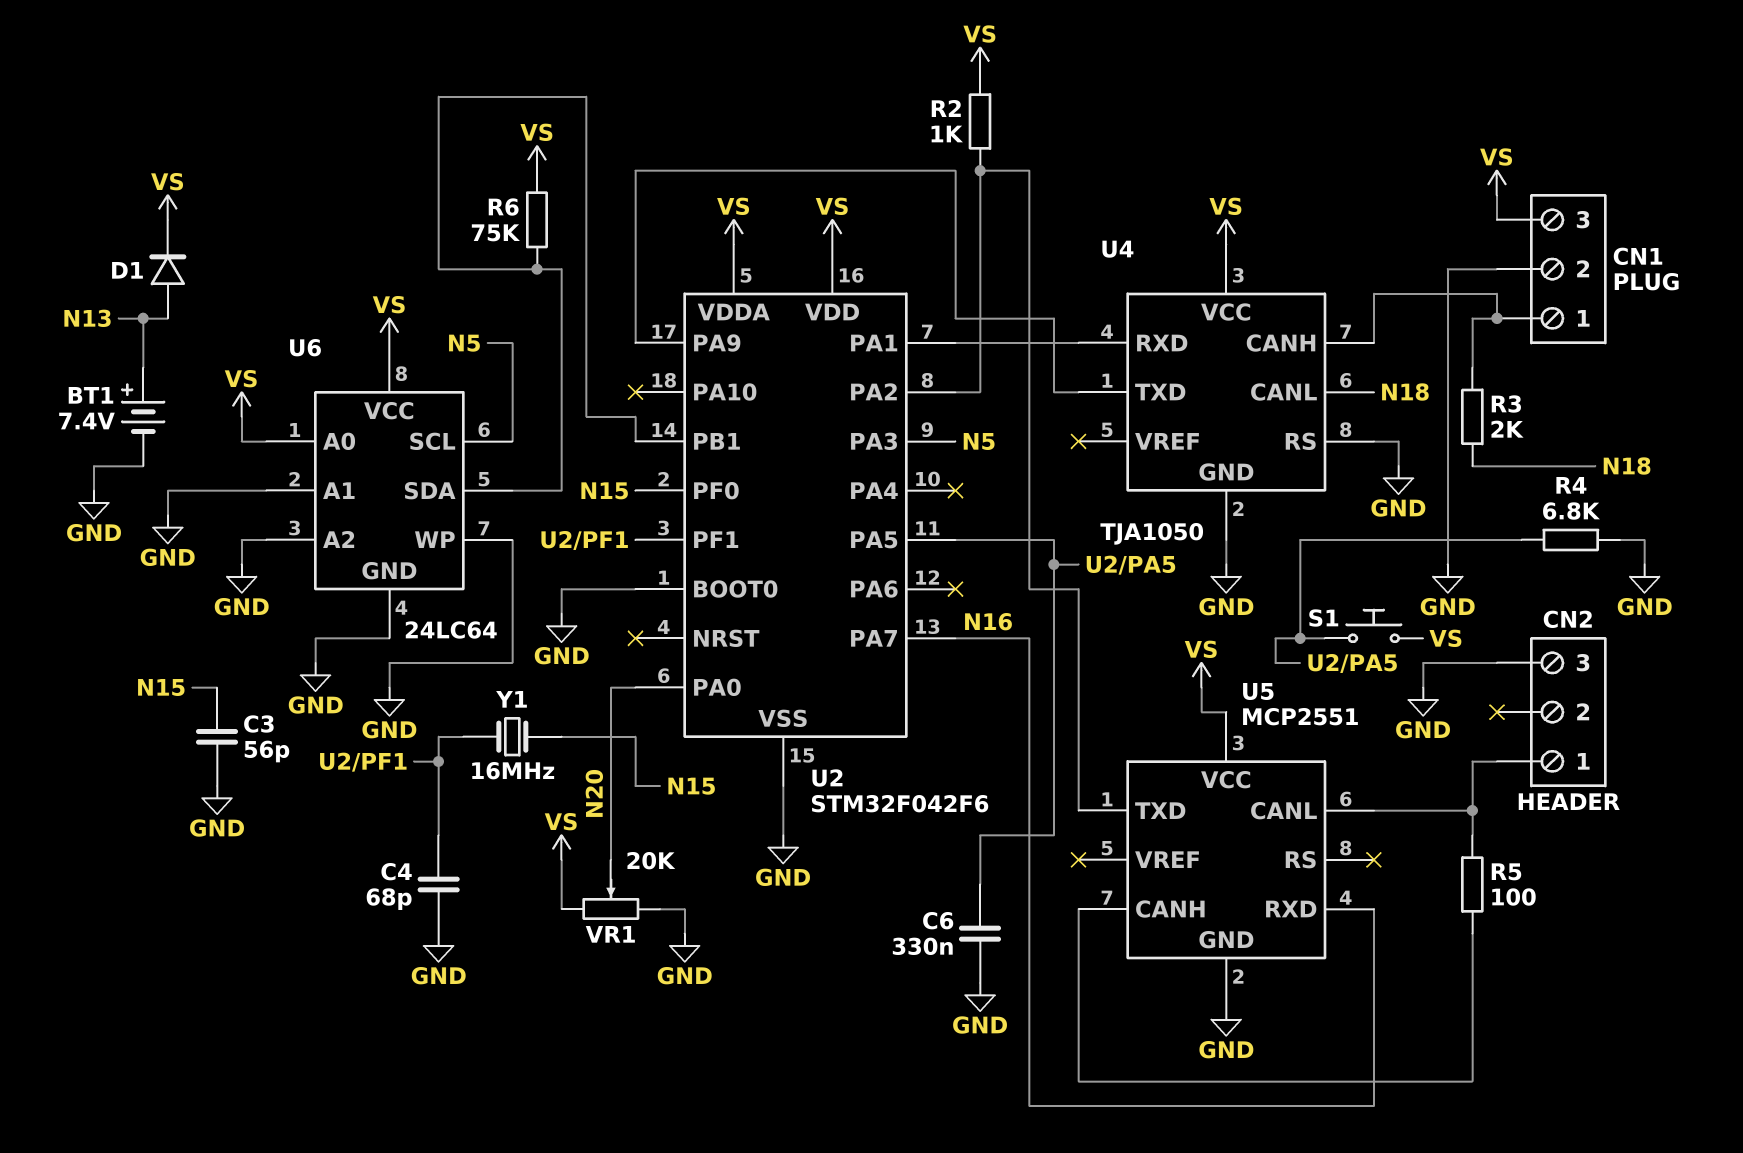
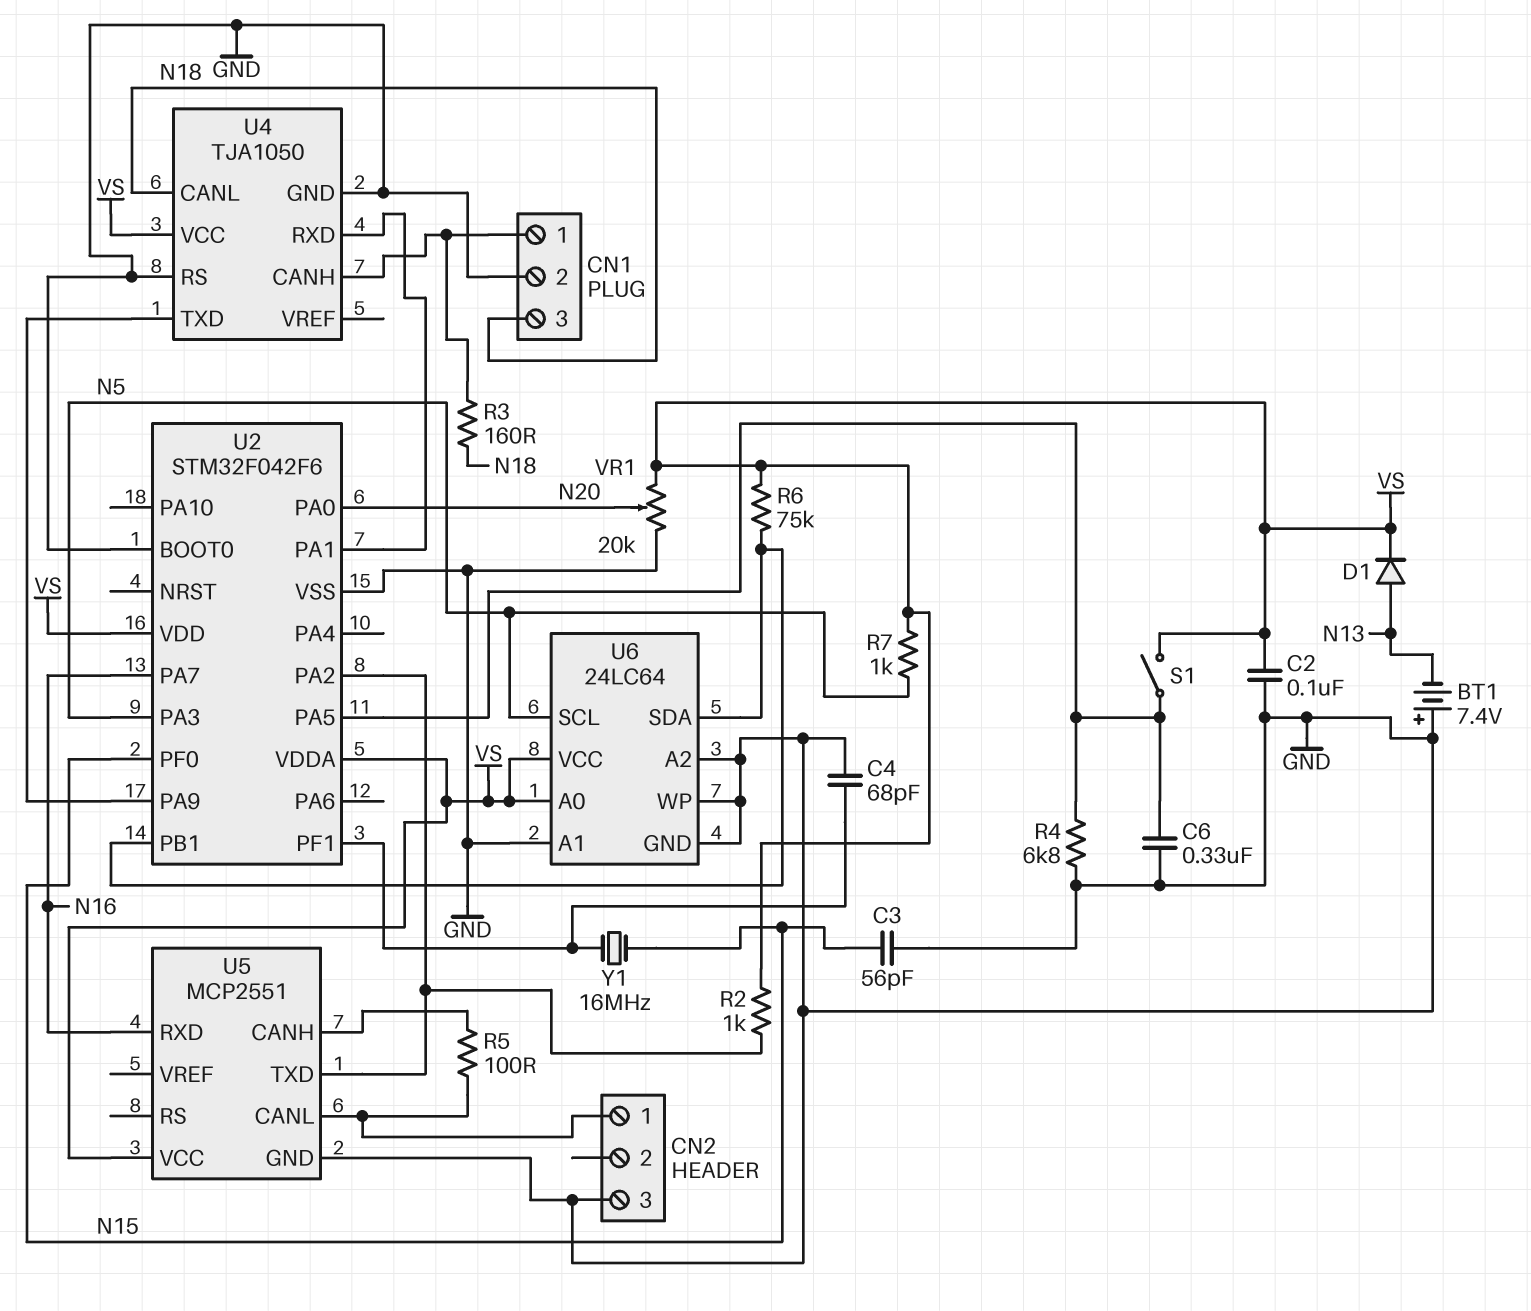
BT1: 7.4V (plus N13, minus GND) -> 7.4V (plus GND, minus N13)
C2: none -> 100nF (GND, VS)
CN1 pin 3: VS -> N18
R3: 2k (CN1/1, N18) -> 160 (CN1/1, N18)
R7: none -> 1k (N5, VS)
S1: button (U2/PA5, VS) -> switch (U2/PA5, VS)

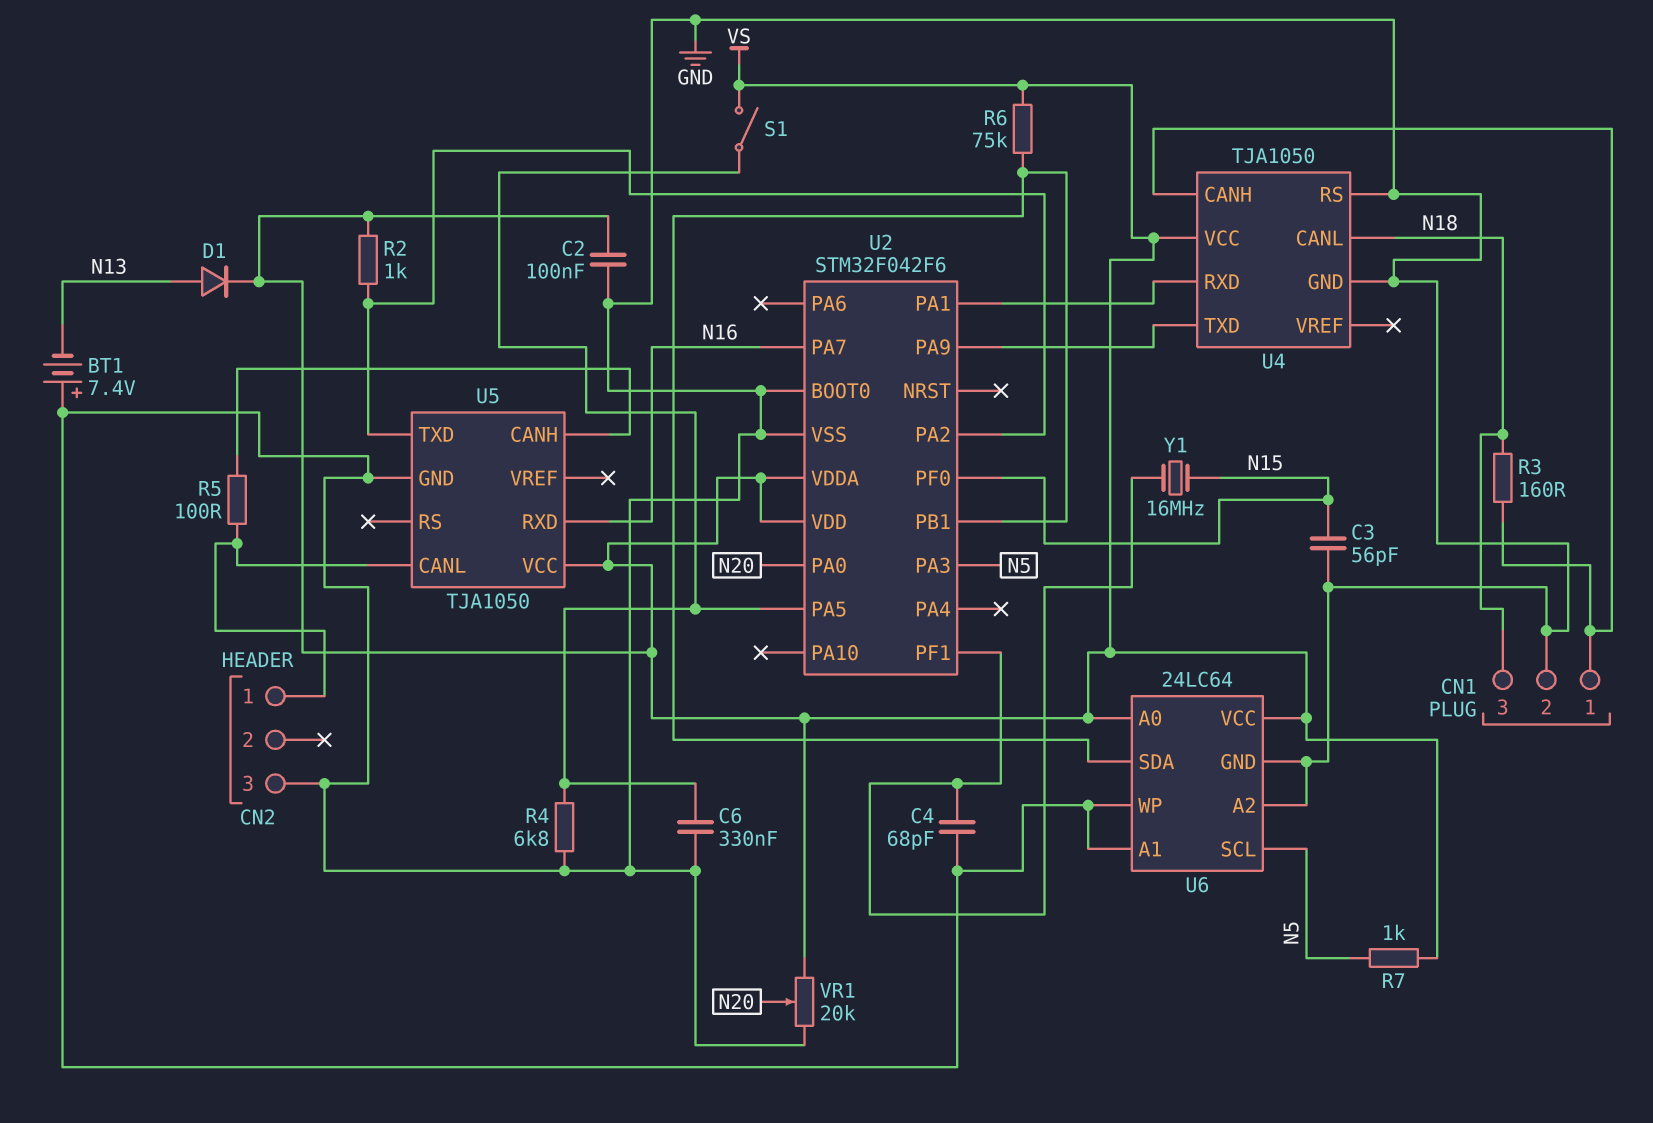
U5: MCP2551 -> TJA1050

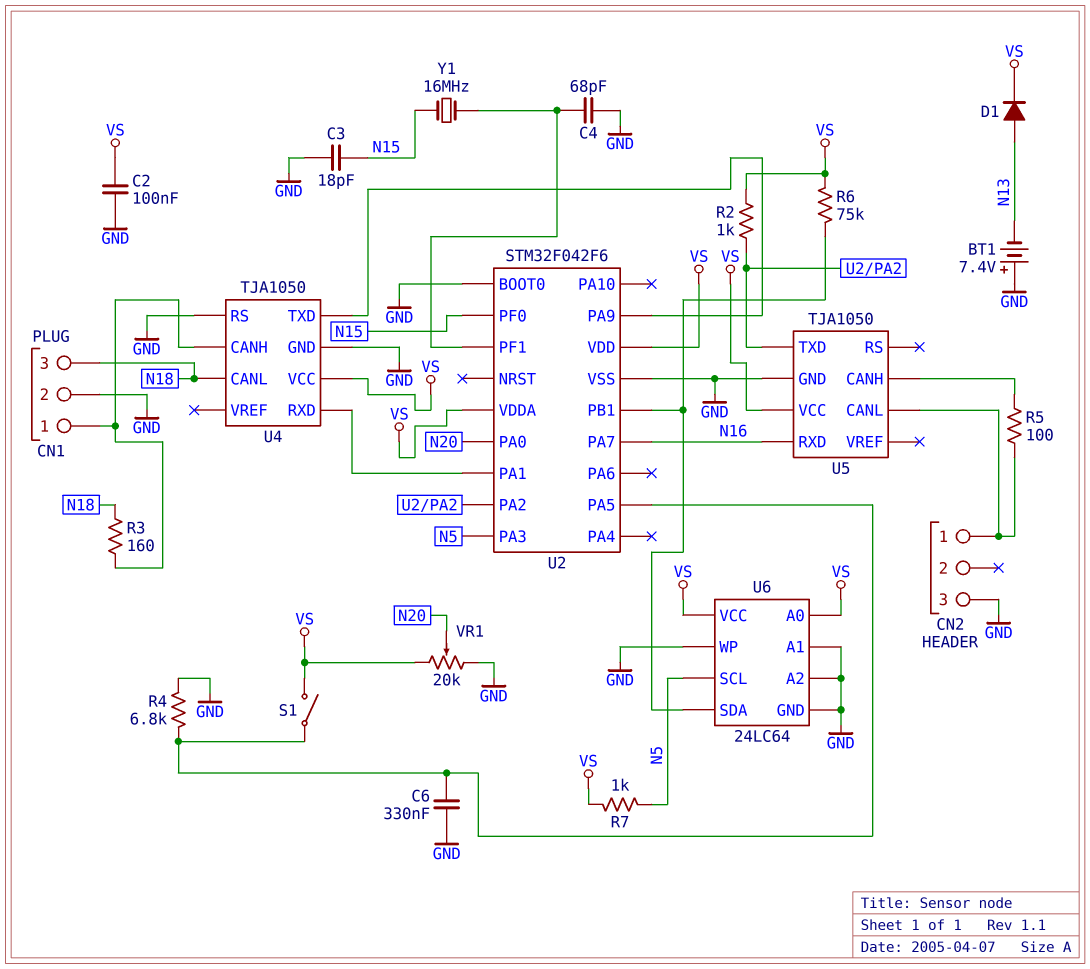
C3: 56pF (GND, N15) -> 18pF (GND, N15)

